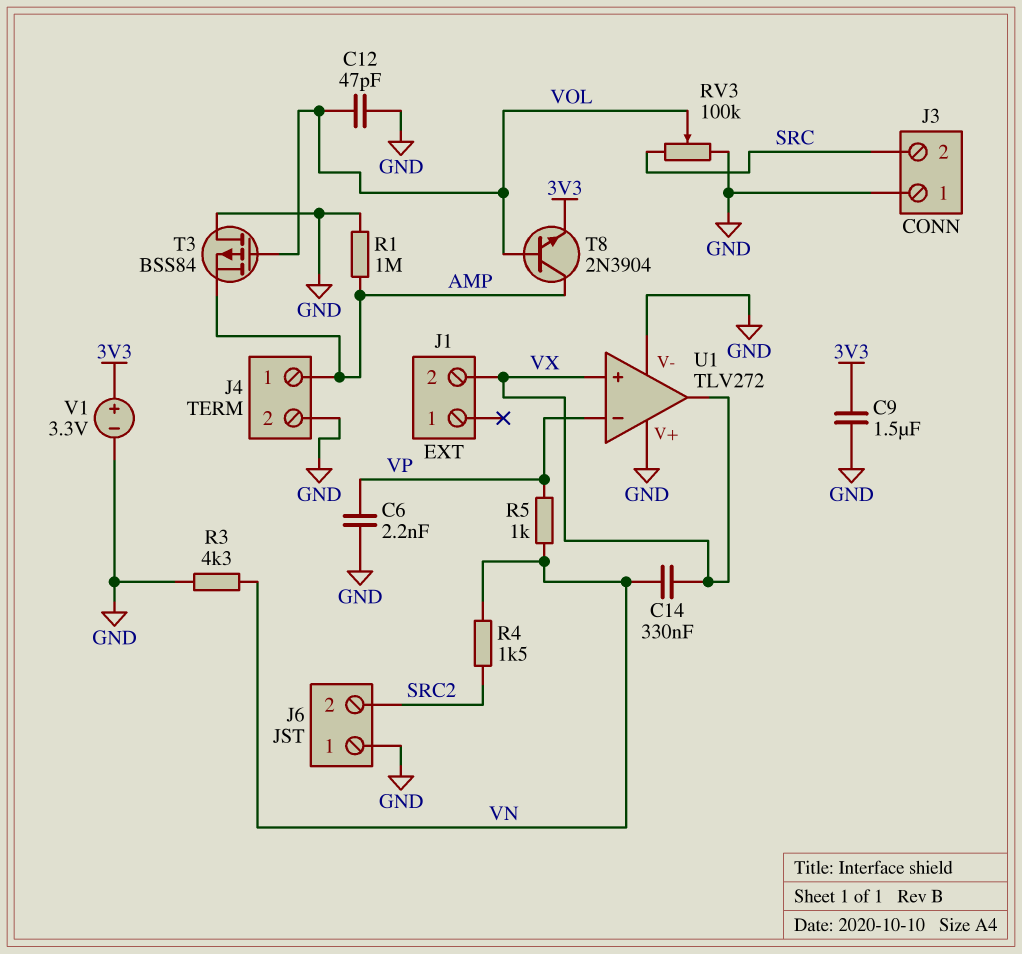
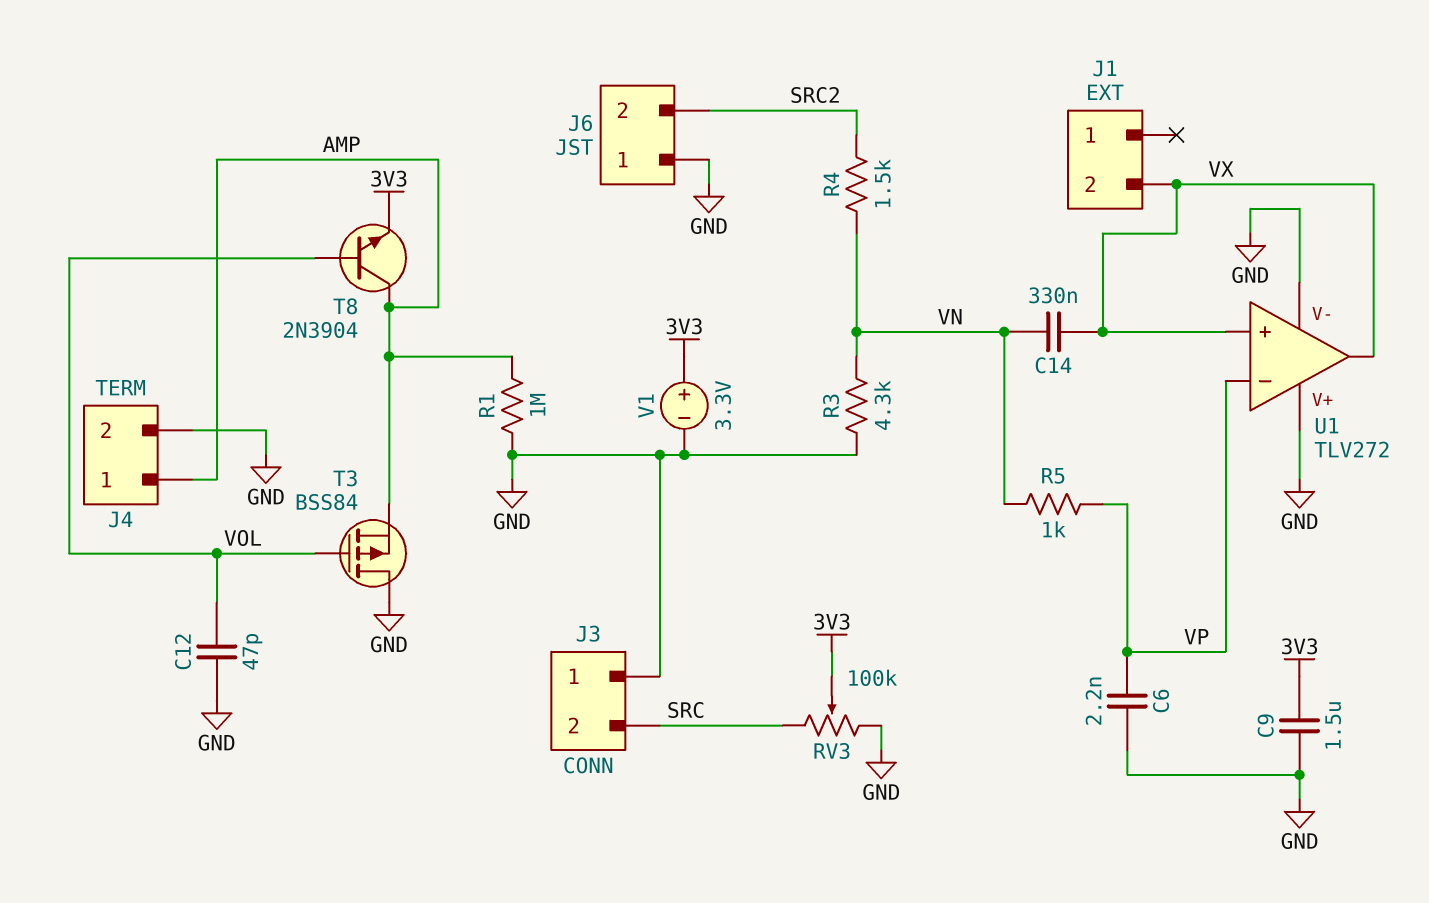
RV3: 100k (GND, SRC, wiper VOL) -> 100k (GND, SRC, wiper 3V3)

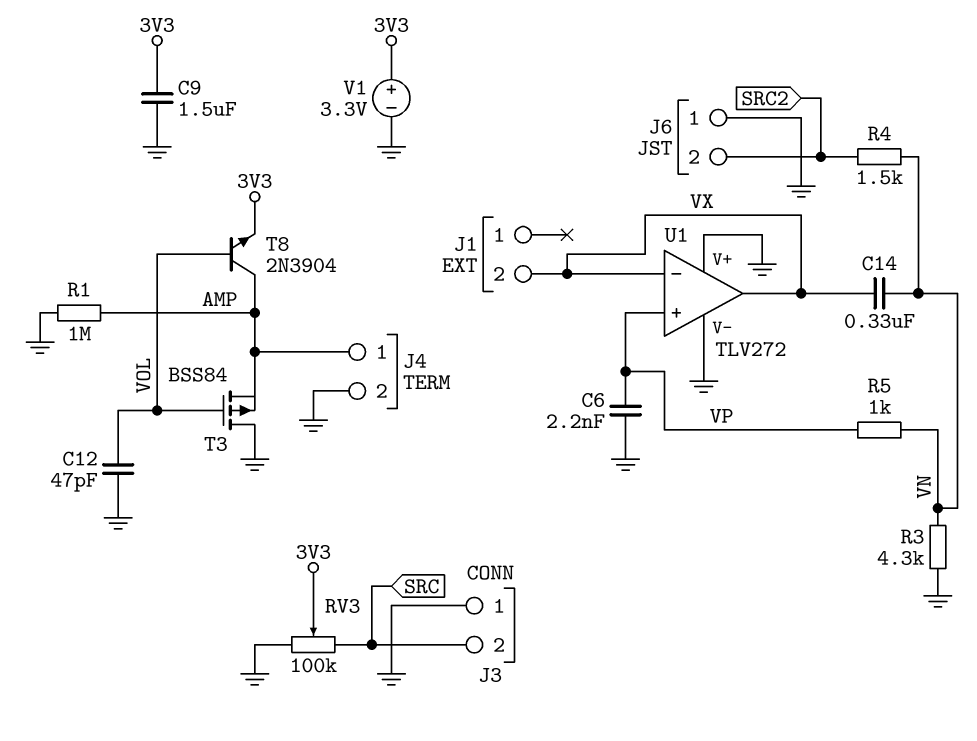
U1 pin in+: VX -> VP
U1 pin in-: VP -> VX

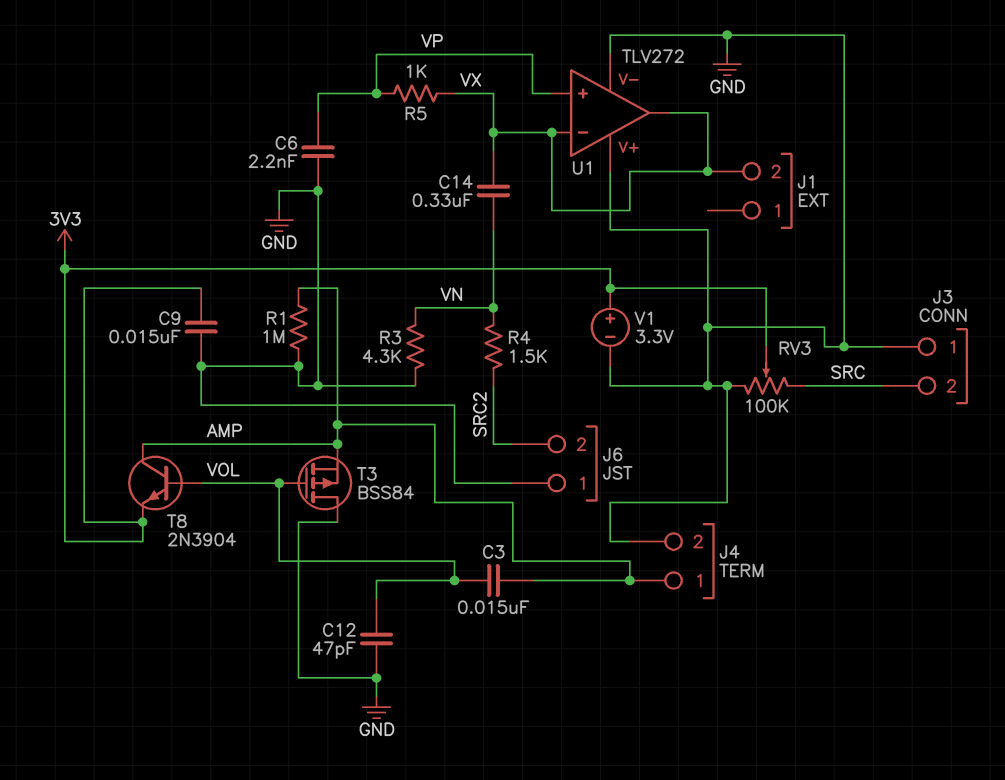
C3: none -> 15nF (AMP, VOL)
C9: 1.5uF (3V3, GND) -> 15nF (3V3, GND)
R5: 1k (VN, VP) -> 1k (VP, VX)

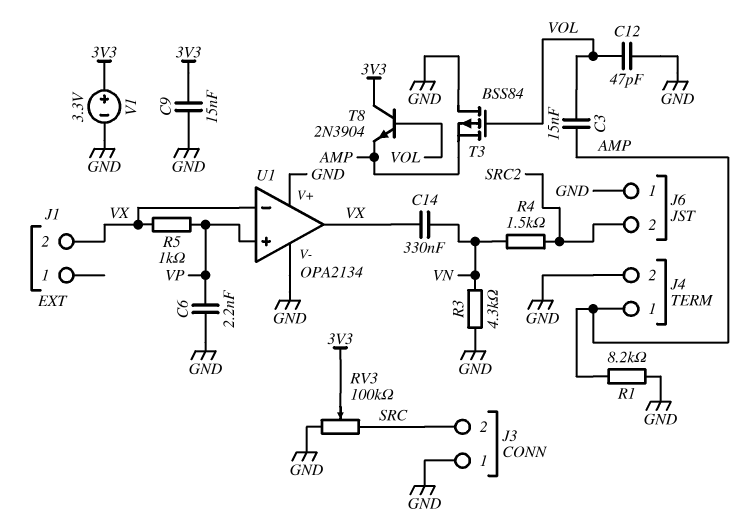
R1: 1M (AMP, GND) -> 8.2k (AMP, GND)
T8: NPN 2N3904 (B VOL, C AMP, E 3V3) -> NPN 2N3904 (B VOL, C 3V3, E AMP)
U1: TLV272 -> OPA2134

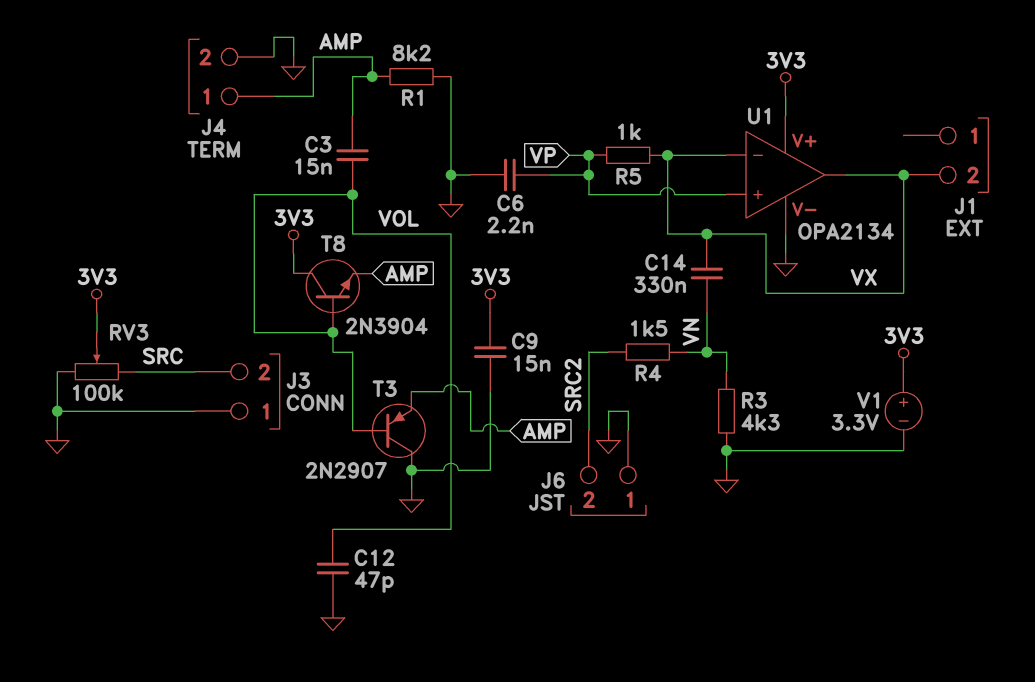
T3: PMOS BSS84 (G VOL, D GND, S AMP) -> PNP 2N2907 (B VOL, C GND, E AMP)
U1 pin V+: GND -> 3V3

